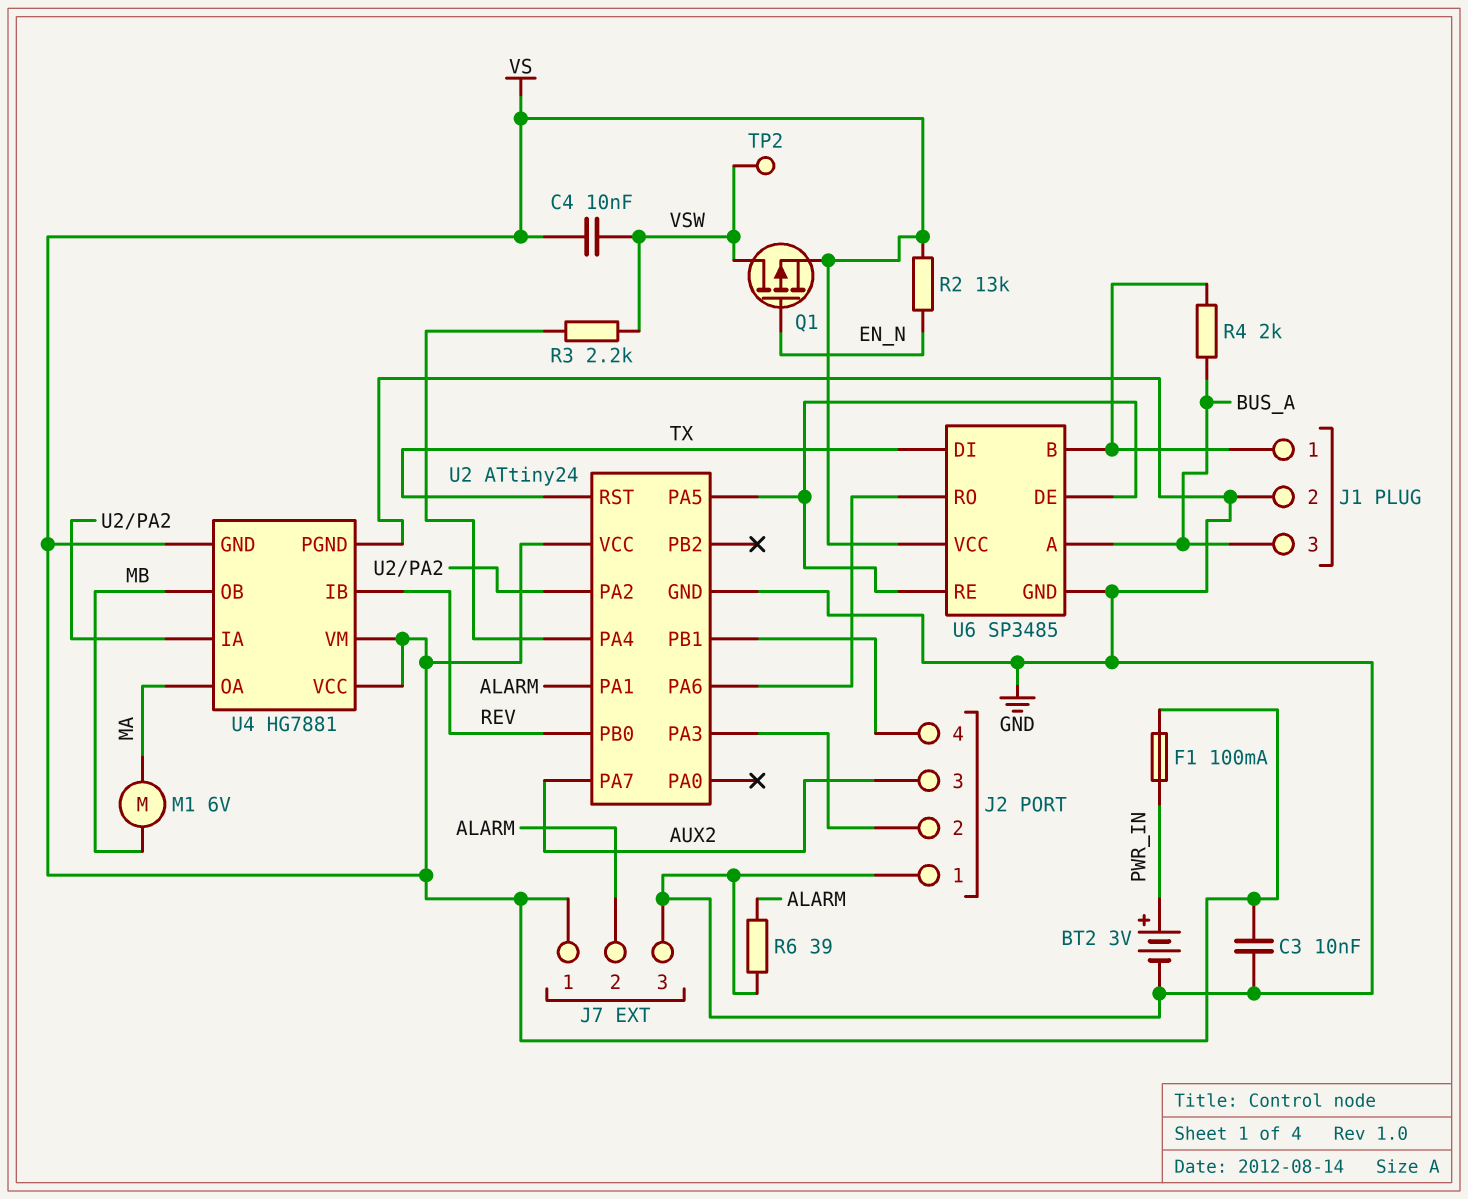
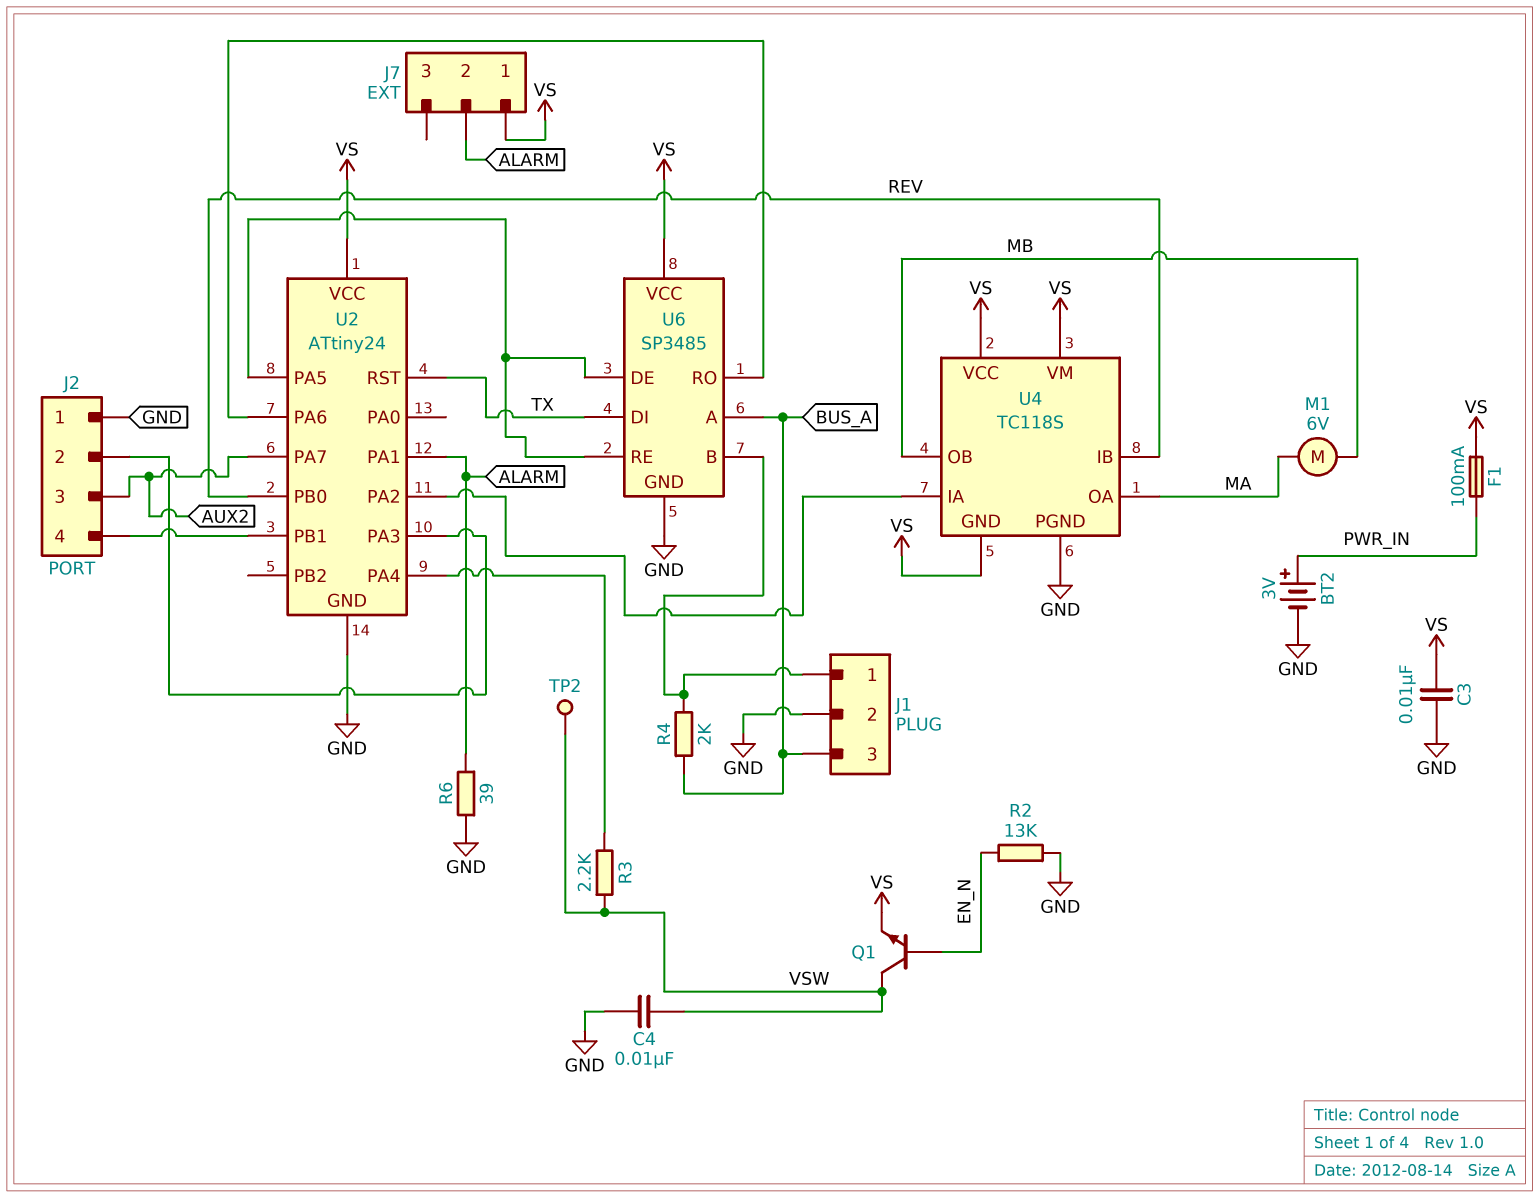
C4: 10nF (VS, VSW) -> 10nF (GND, VSW)
J7 pin 3: GND -> none
Q1: PMOS (G EN_N, D VSW, S VS) -> NPN (B EN_N, C VSW, E VS)
R2: 13k (EN_N, VS) -> 13k (EN_N, GND)
U4: HG7881 -> TC118S

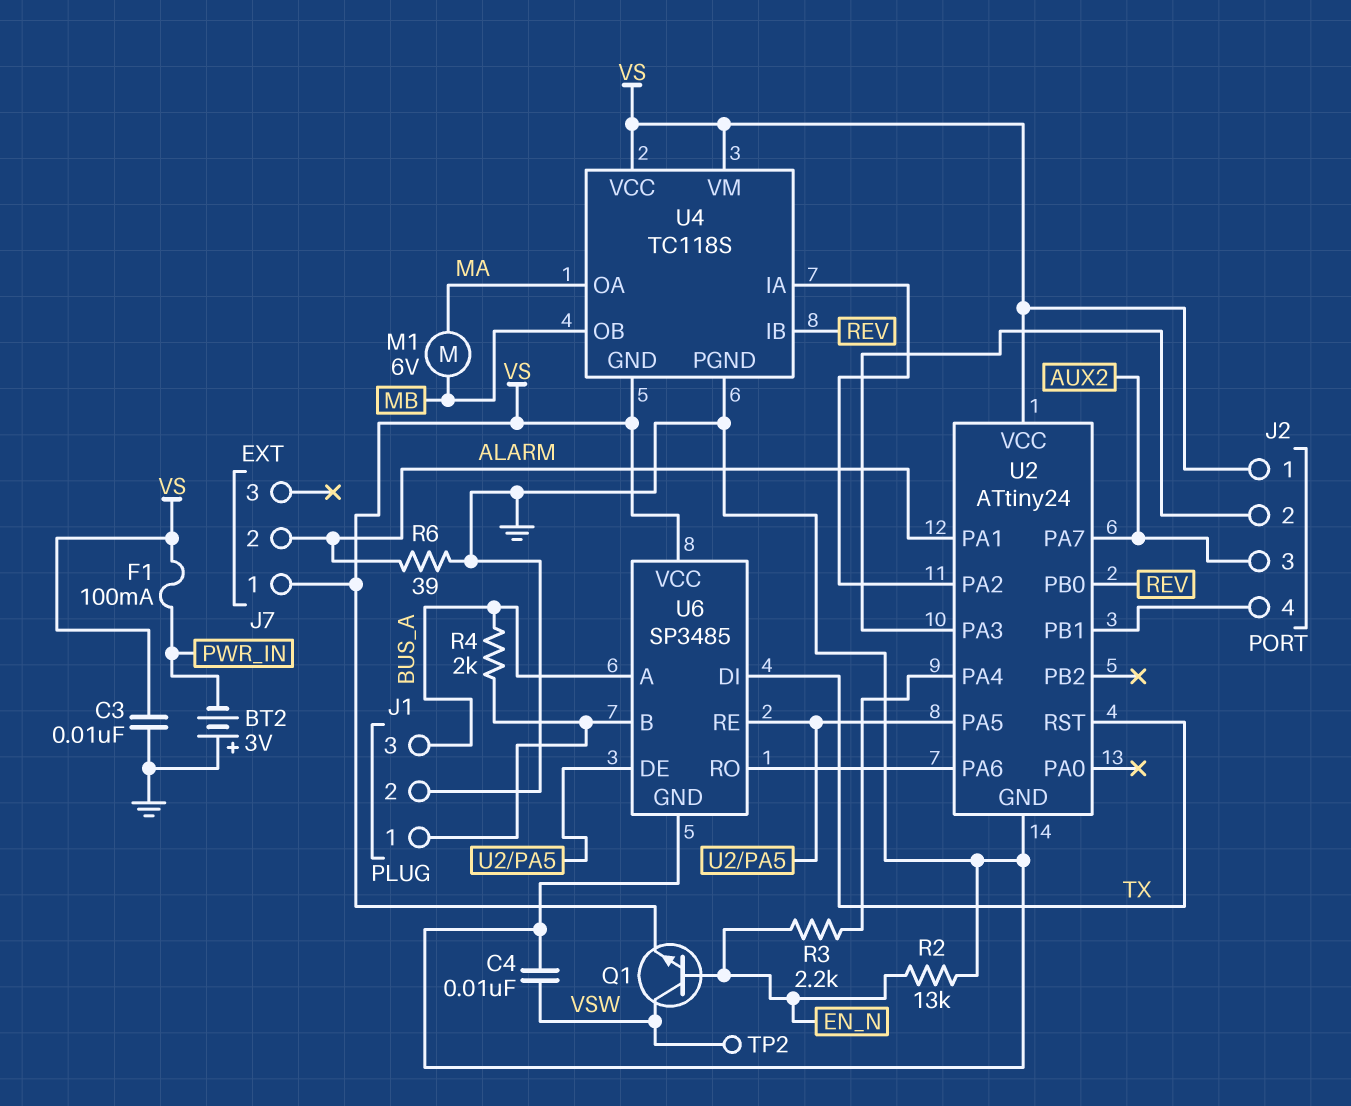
BT2: 3V (plus PWR_IN, minus GND) -> 3V (plus GND, minus PWR_IN)
J2 pin 1: GND -> VS
R3: 2.2k (U2/PA4, VSW) -> 2.2k (EN_N, U2/PA4)

